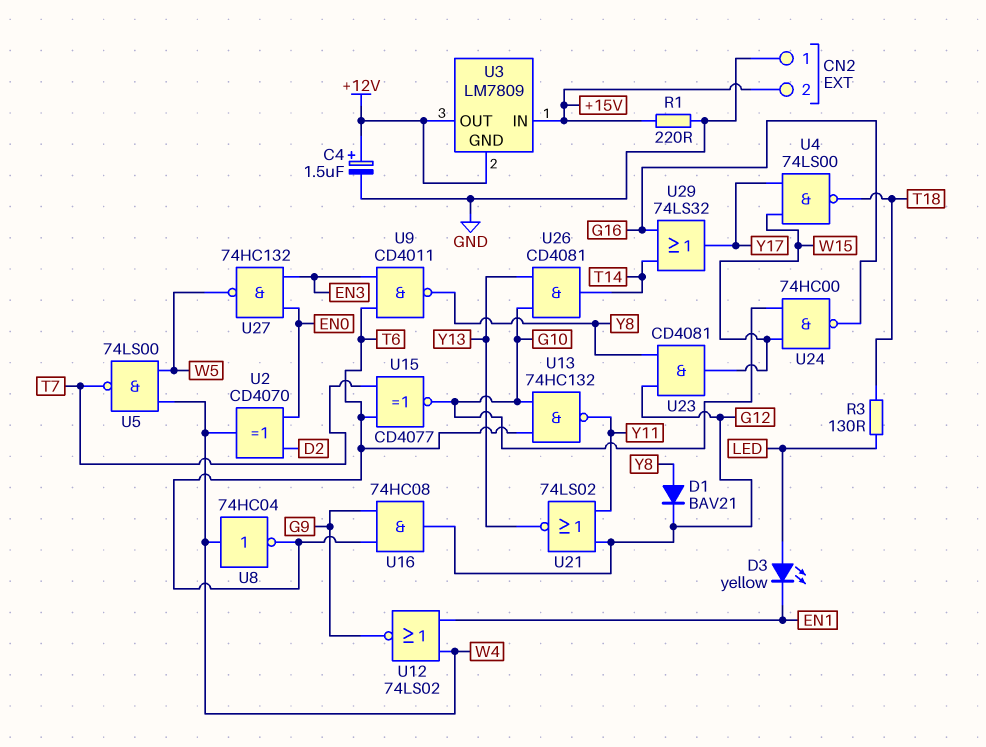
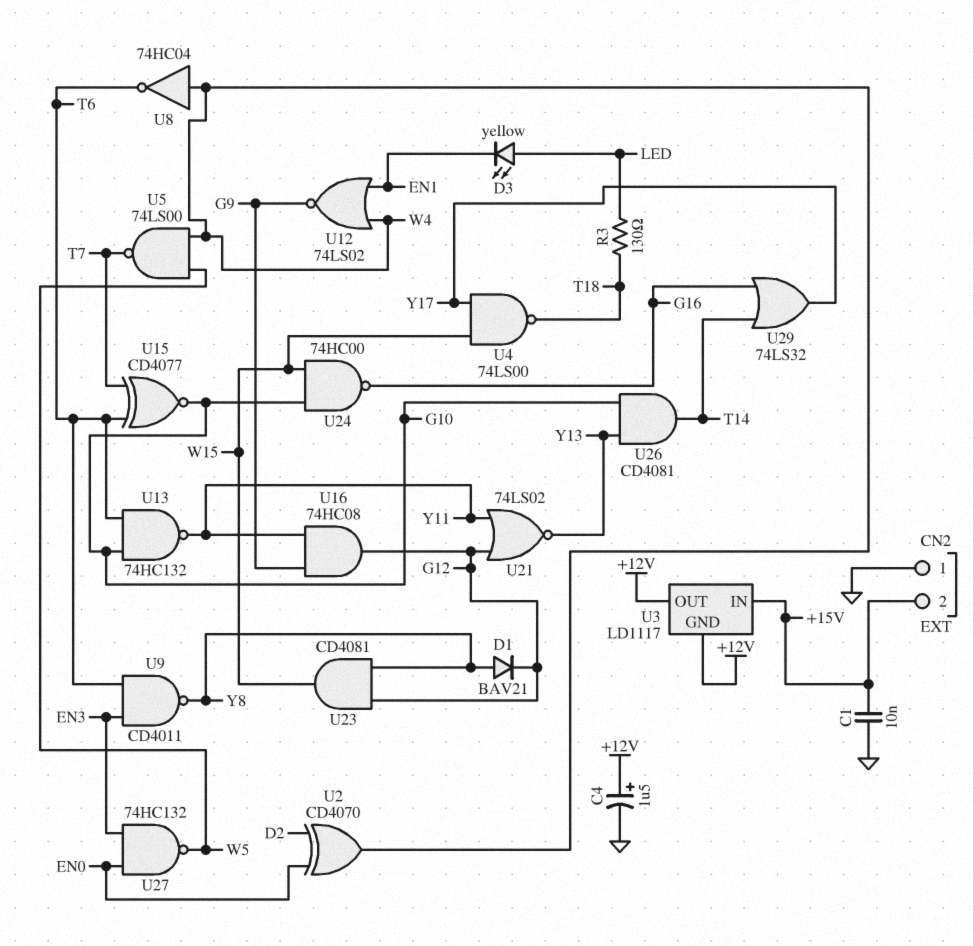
C1: none -> 10nF (+15V, GND)
R1: 220 (+15V, GND) -> none
U3: LM7809 -> LD1117
U16: AND 74HC08 (in G9, in T6, out G12) -> AND 74HC08 (in G9, in Y11, out G12)

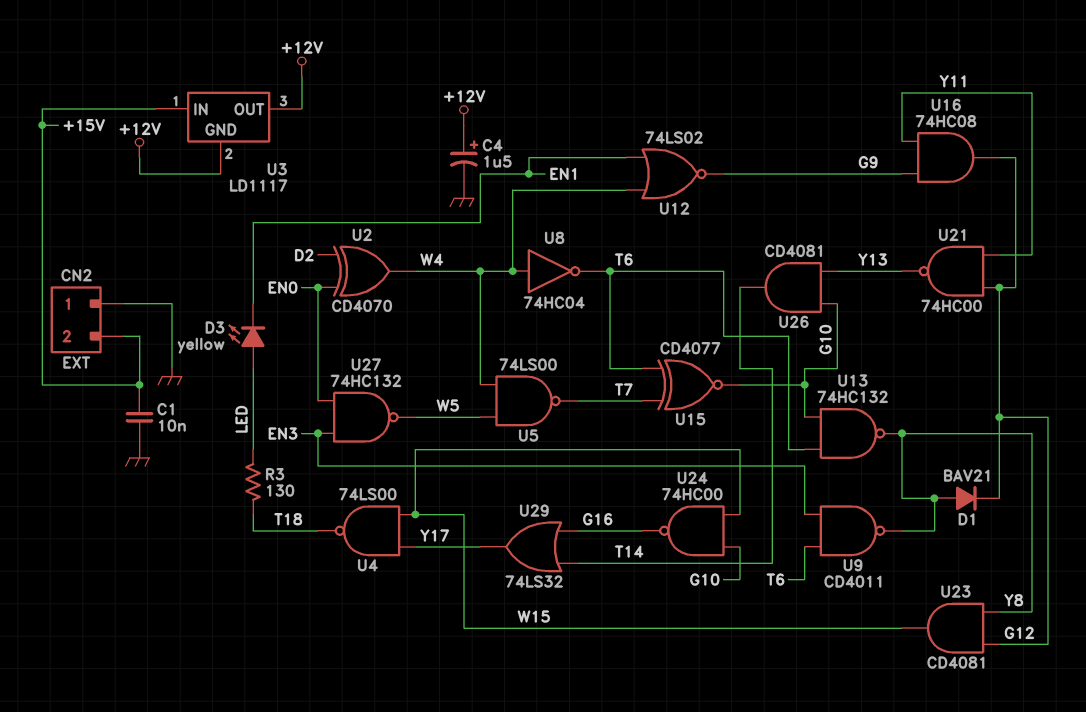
U13: NAND 74HC132 (in G10, in T6, out Y11) -> NAND 74HC132 (in G10, in T6, out Y8)
U21: NOR 74LS02 (in G12, in Y11, out Y13) -> NAND 74HC00 (in G12, in Y11, out Y13)

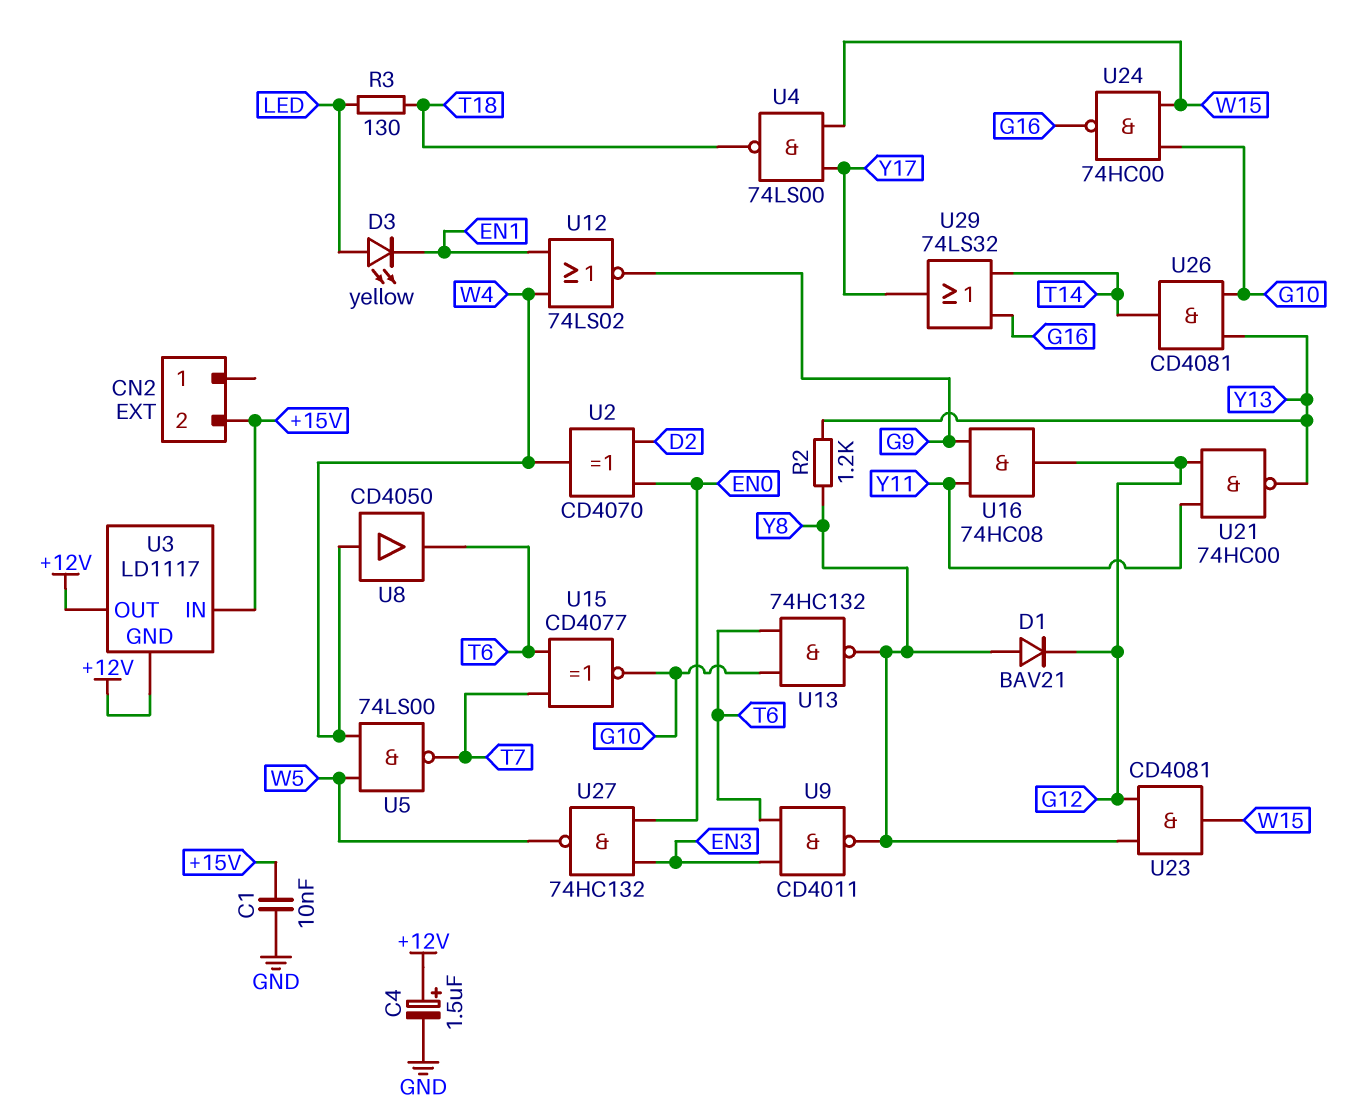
CN2 pin 1: GND -> none
R2: none -> 1.2k (Y8, Y13)
U8: NOT 74HC04 (in W4, out T6) -> buffer CD4050 (in W4, out T6)

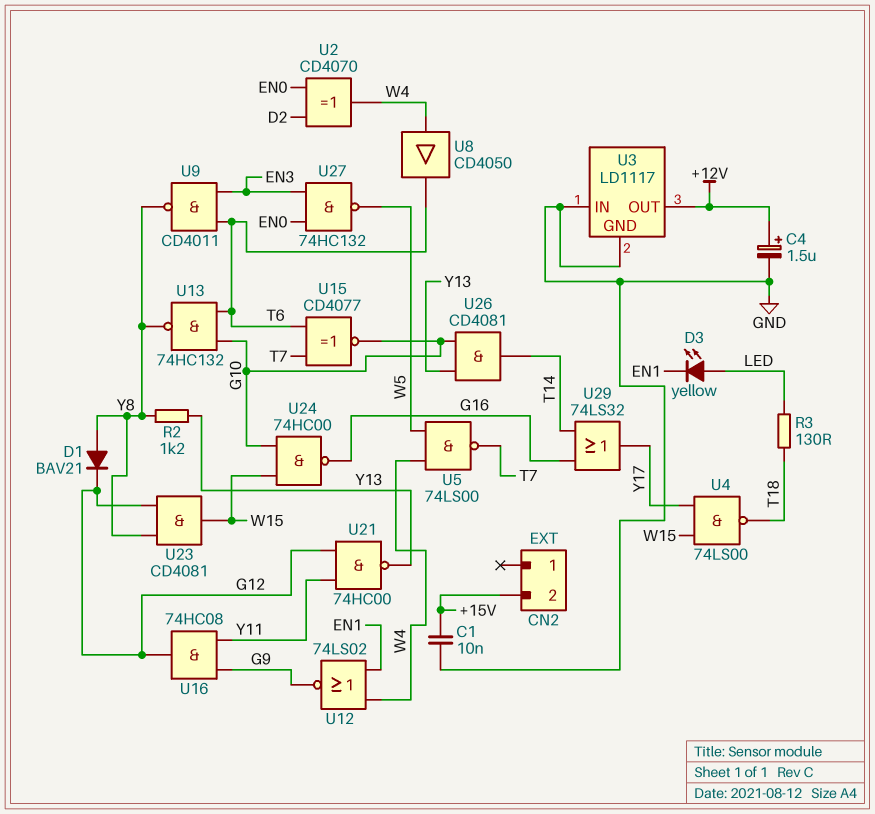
U3 pin GND: +12V -> GND
U3 pin IN: +15V -> GND

